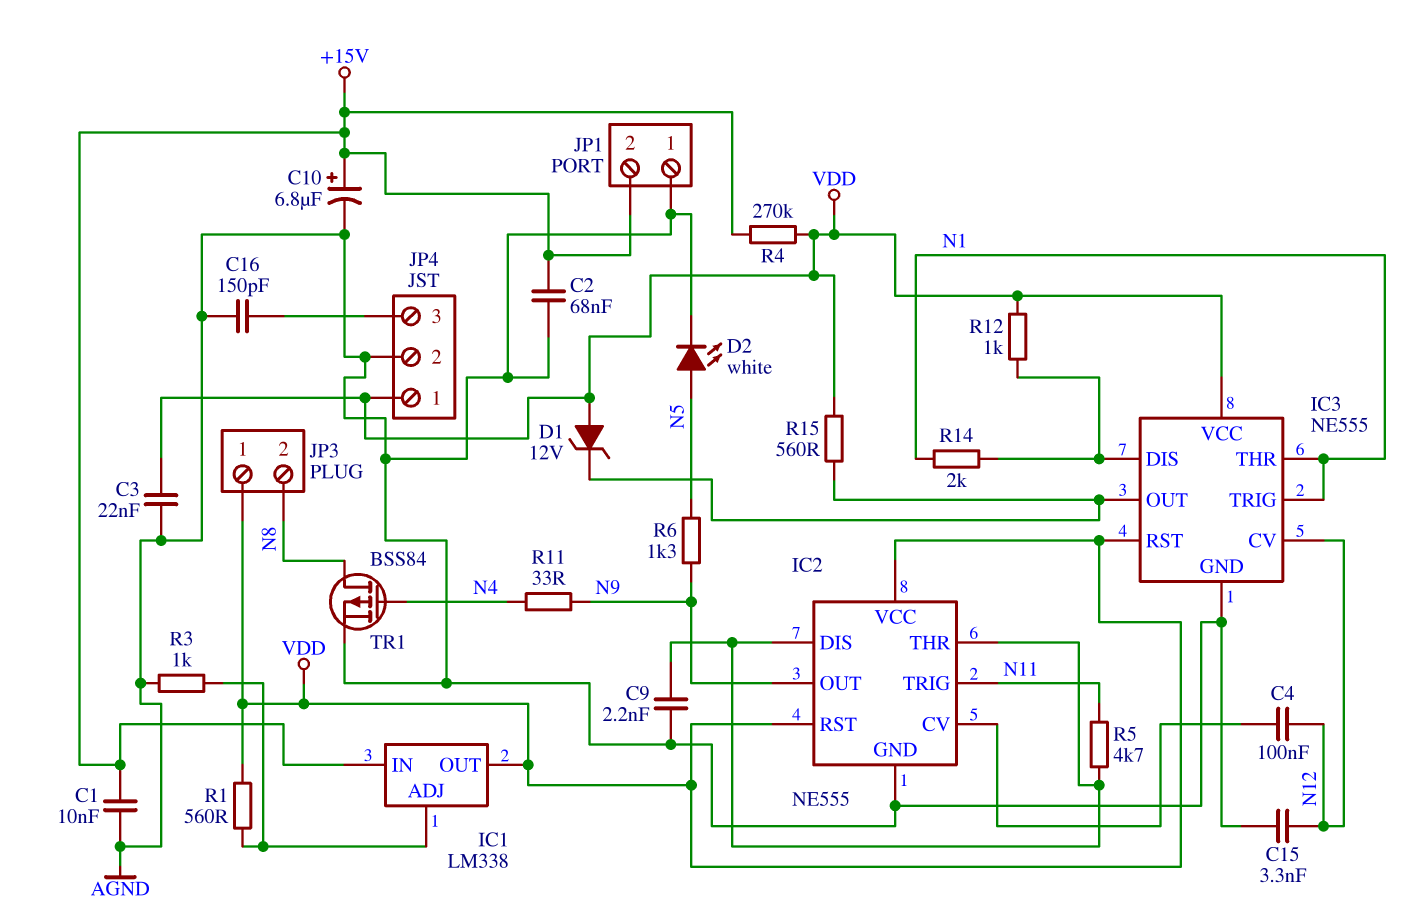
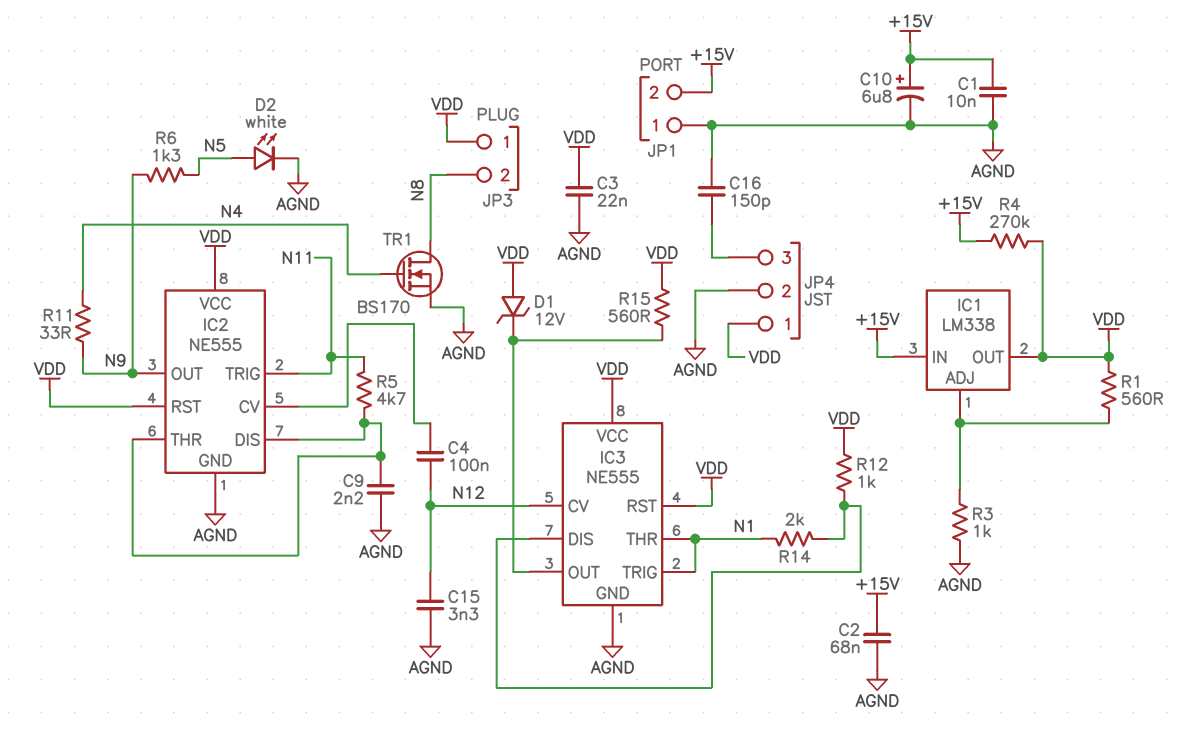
TR1: PMOS BSS84 (G N4, D N8, S AGND) -> NMOS BS170 (G N4, D N8, S AGND)

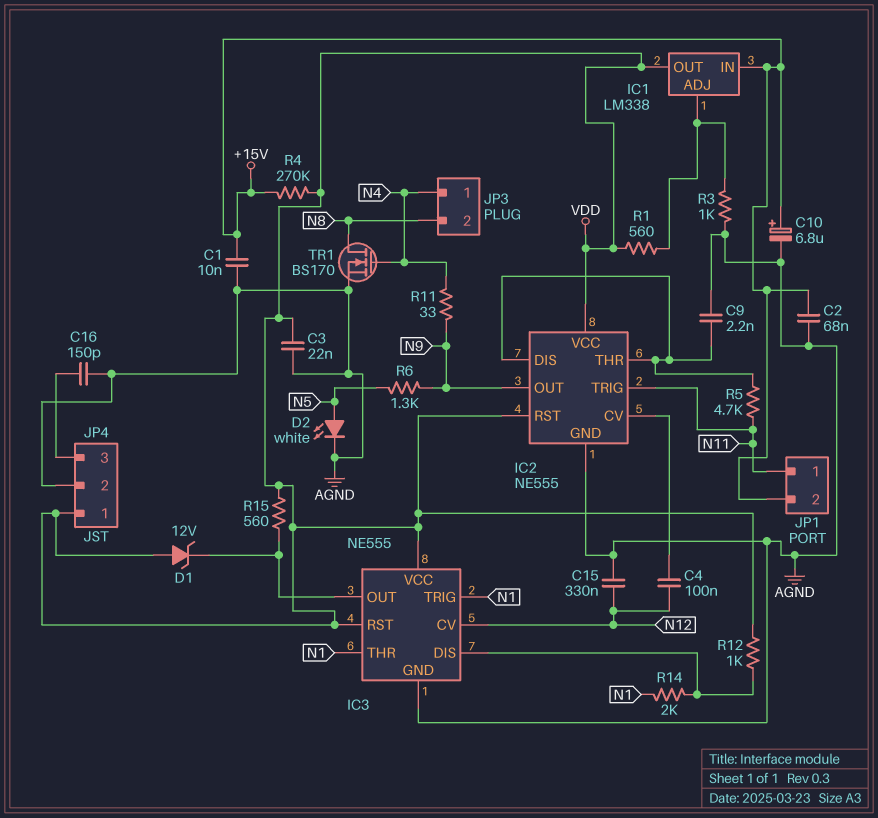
C15: 3.3nF (AGND, N12) -> 330nF (AGND, N12)
JP1 pin 1: AGND -> N11
JP3 pin 1: VDD -> N4

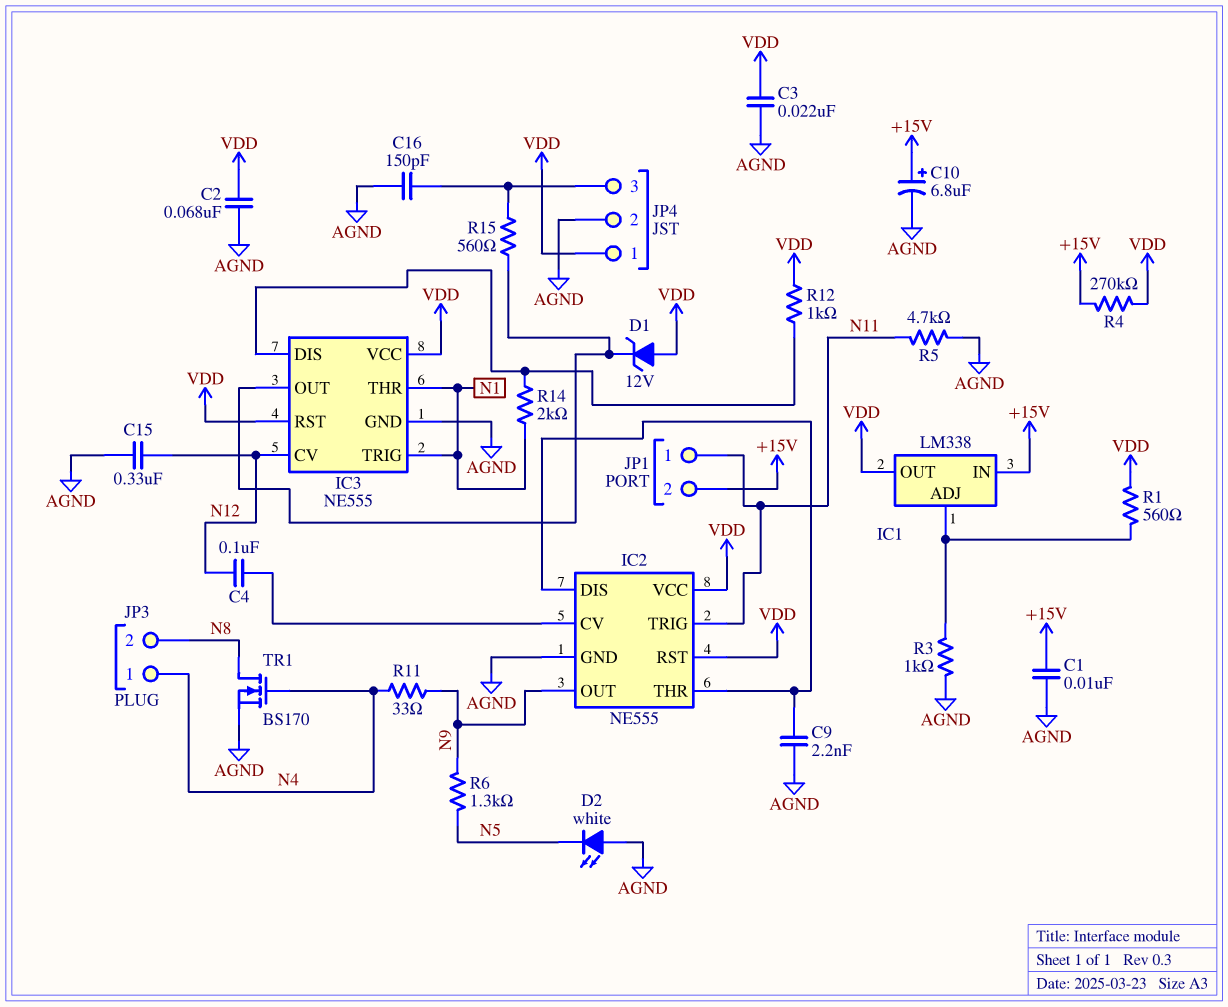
C2: 68nF (+15V, AGND) -> 68nF (AGND, VDD)
D2: LED white (A N5, K AGND) -> LED white (A AGND, K N5)
R5: 4.7k (IC2/DIS, N11) -> 4.7k (AGND, N11)
R15: 560 (IC3/OUT, VDD) -> 560 (IC3/OUT, JP4/3)

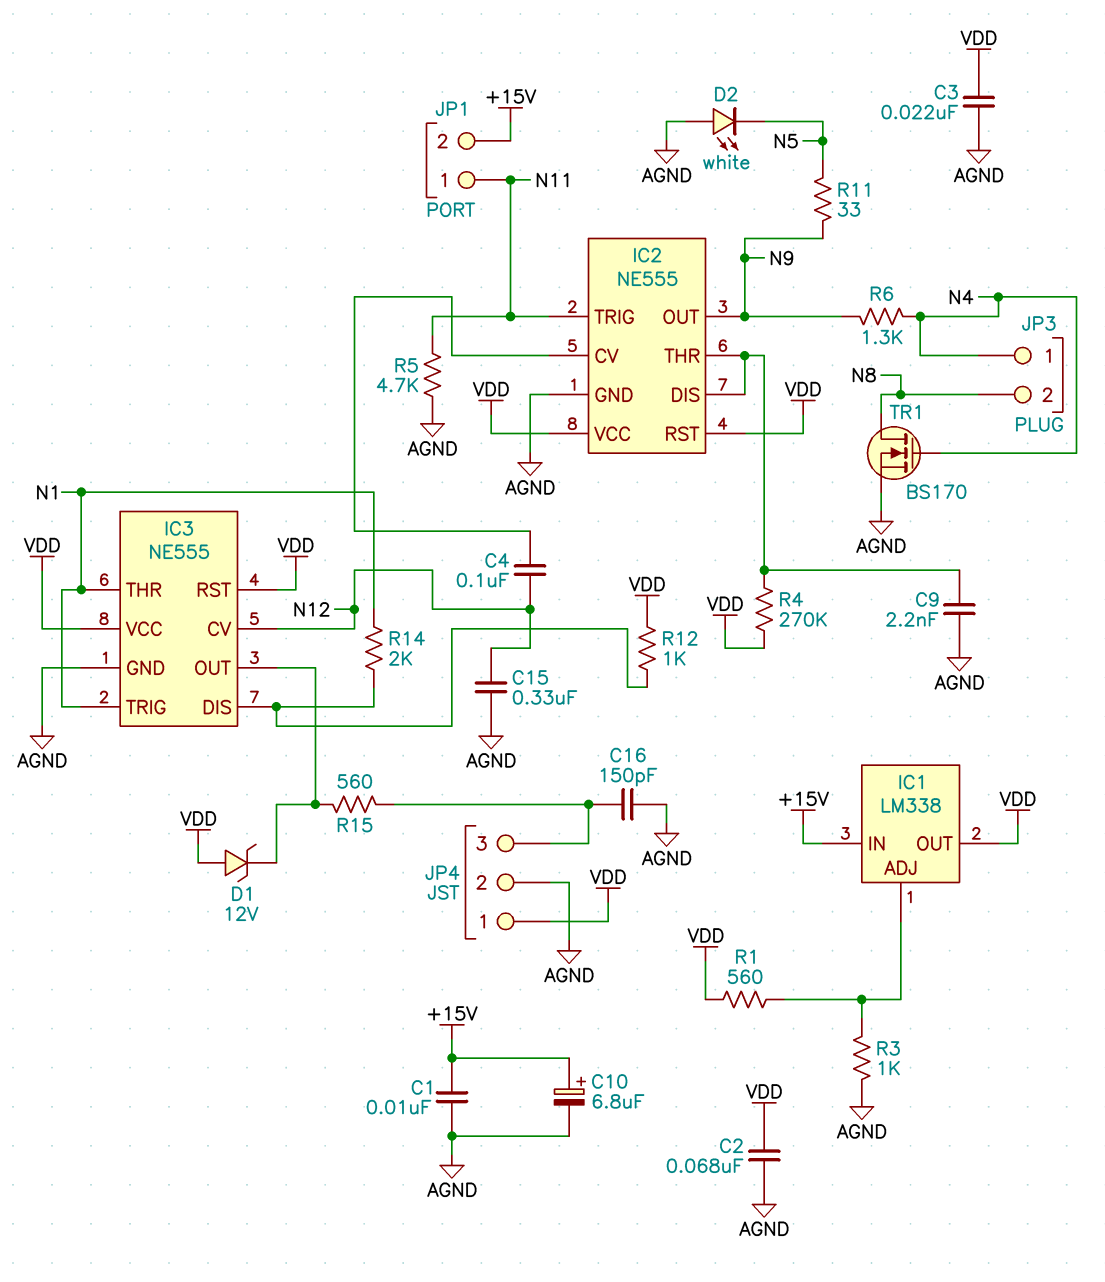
R4: 270k (+15V, VDD) -> 270k (IC2/DIS, VDD)
R6: 1.3k (N5, N9) -> 1.3k (N4, N9)
R11: 33 (N4, N9) -> 33 (N5, N9)

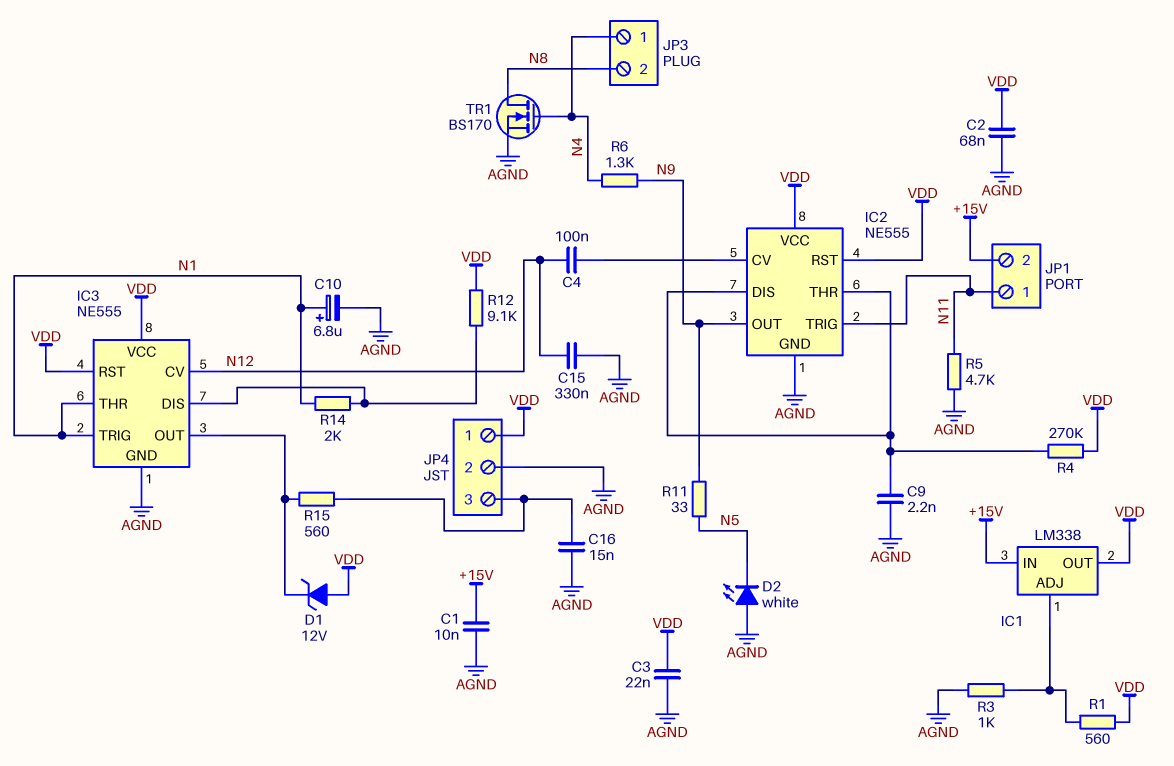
C10: 6.8uF (plus +15V, minus AGND) -> 6.8uF (plus N1, minus AGND)
C16: 150pF (AGND, JP4/3) -> 15nF (AGND, JP4/3)
R12: 1k (IC3/DIS, VDD) -> 9.1k (IC3/DIS, VDD)

